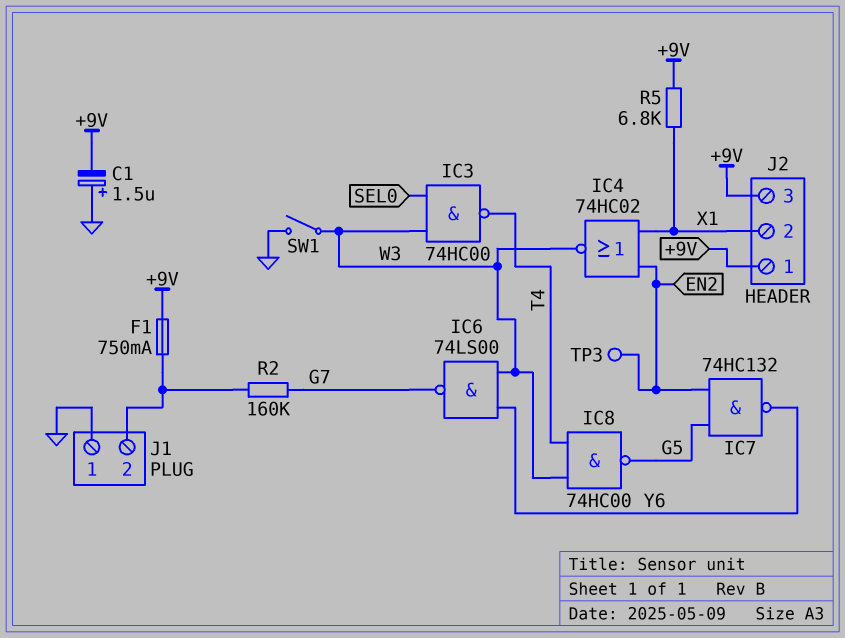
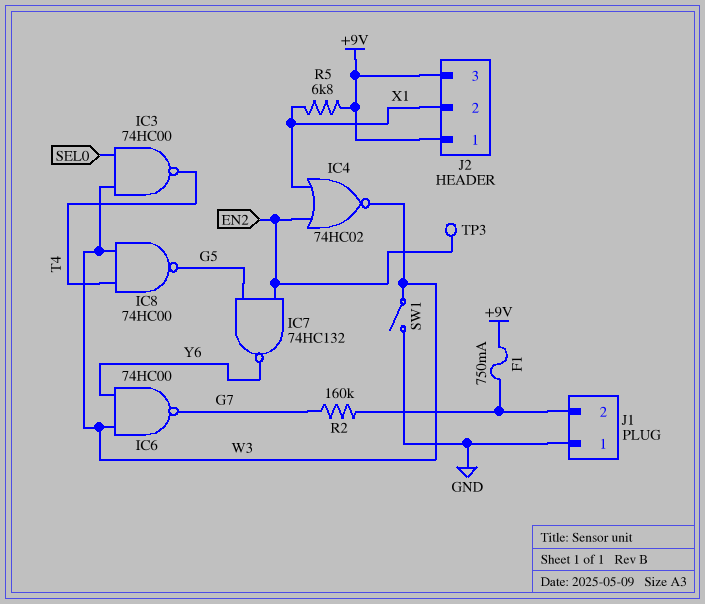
C1: 1.5uF (plus GND, minus +9V) -> none
IC6: NAND 74LS00 (in W3, in Y6, out G7) -> NAND 74HC00 (in W3, in Y6, out G7)

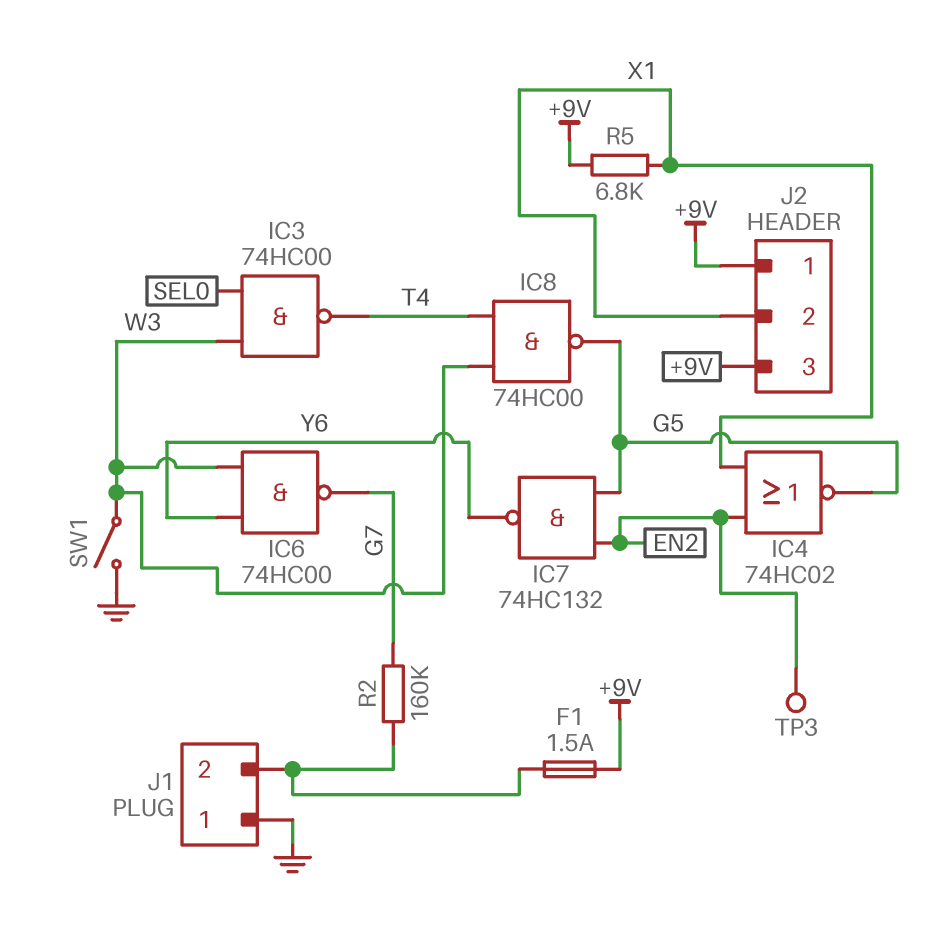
F1: 750mA (+9V, J1/2) -> 1.5A (+9V, J1/2)
IC4: NOR 74HC02 (in EN2, in X1, out W3) -> NOR 74HC02 (in EN2, in X1, out G5)

